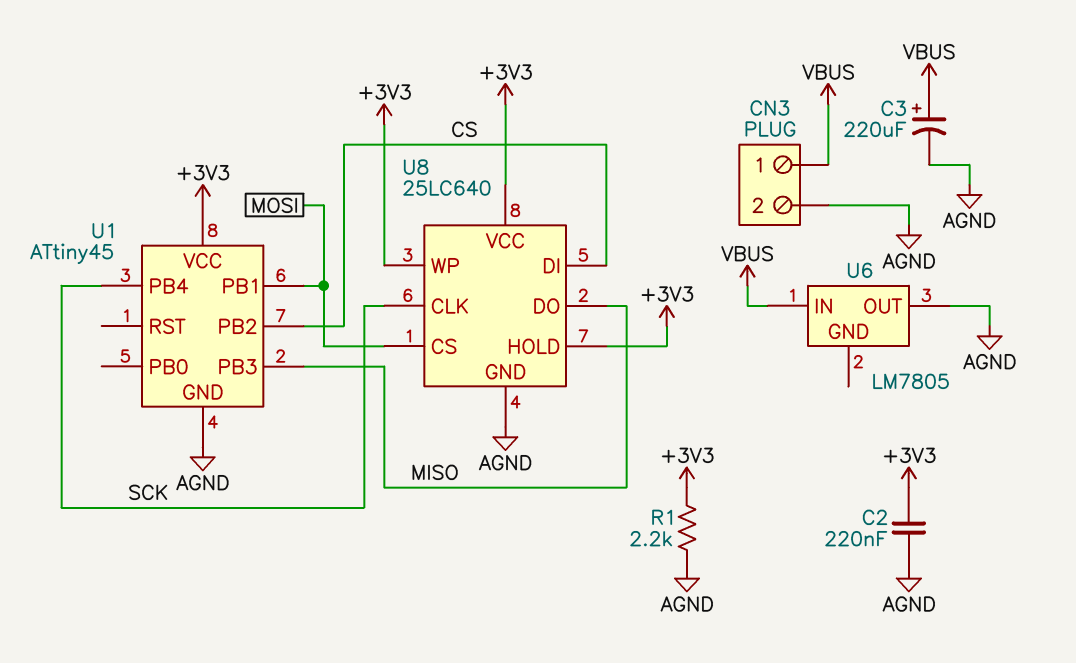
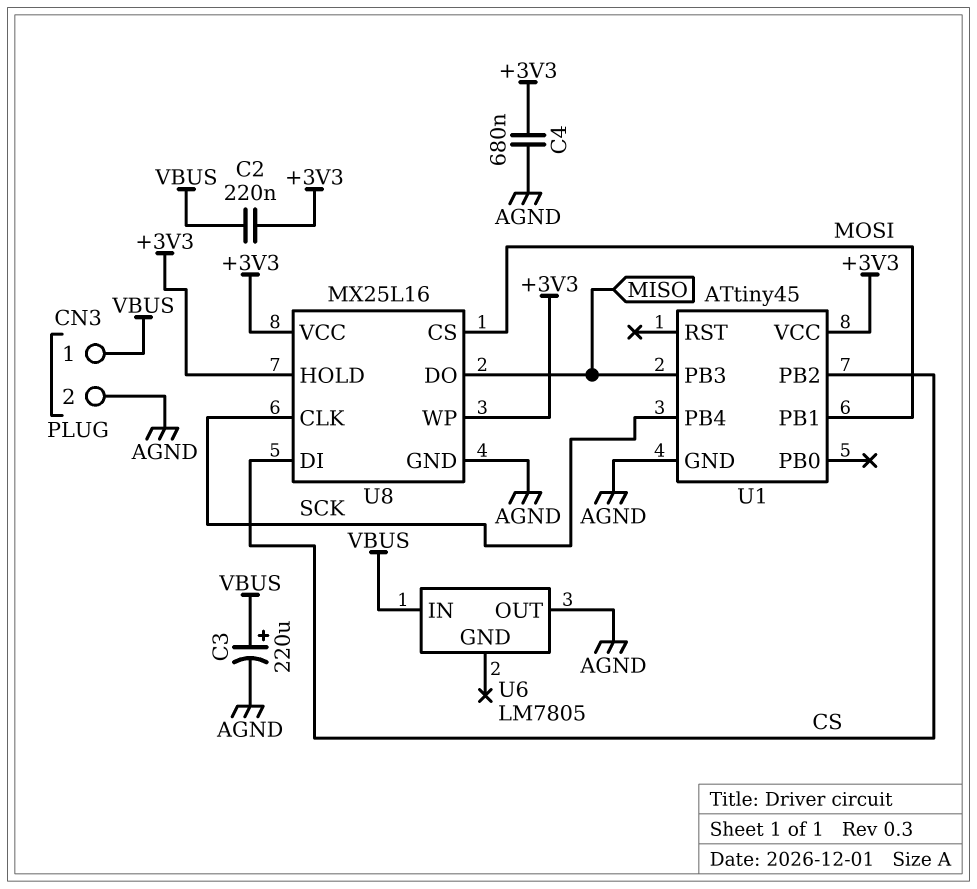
C2: 220nF (+3V3, AGND) -> 220nF (+3V3, VBUS)
C4: none -> 680nF (+3V3, AGND)
R1: 2.2k (+3V3, AGND) -> none
U8: 25LC640 -> MX25L16

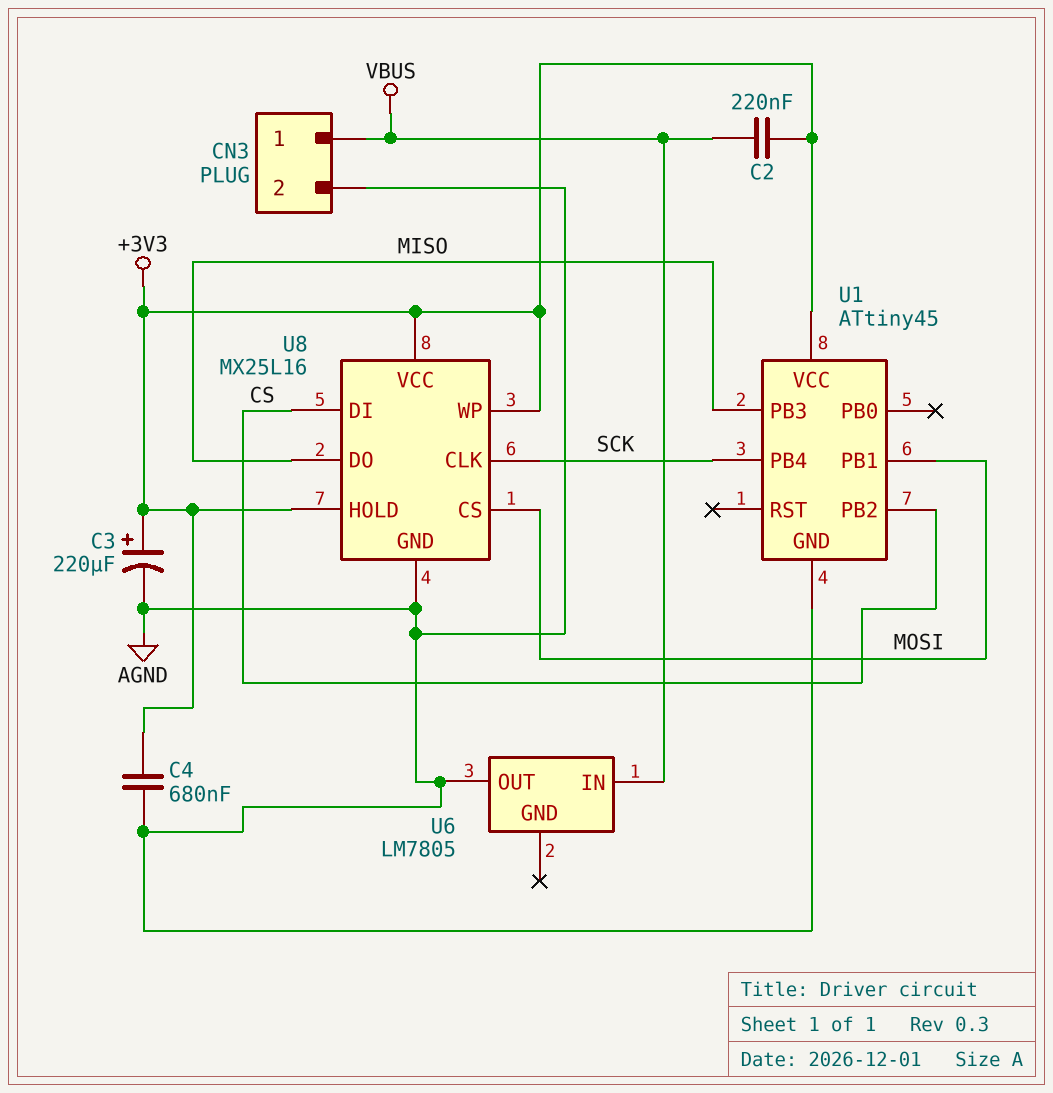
C3: 220uF (plus VBUS, minus AGND) -> 220uF (plus +3V3, minus AGND)

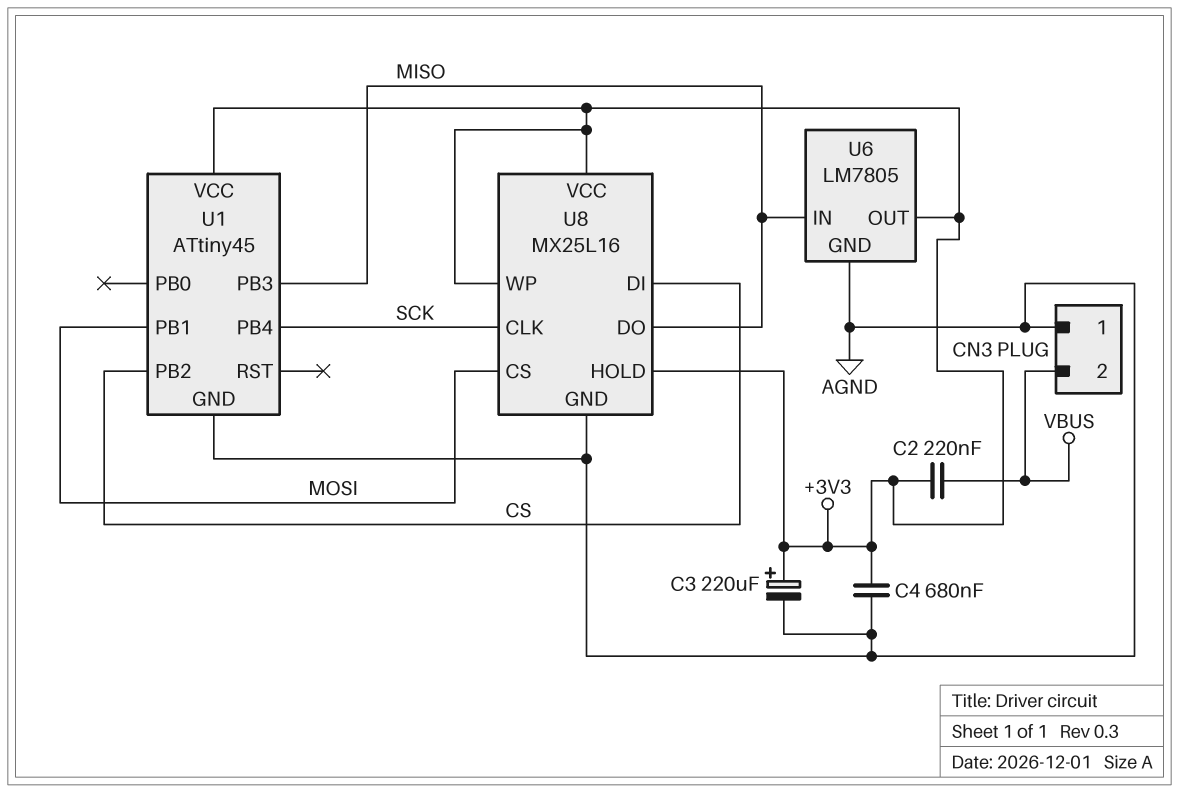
CN3 pin 1: VBUS -> AGND
CN3 pin 2: AGND -> VBUS
U6 pin GND: none -> AGND
U6 pin IN: VBUS -> MISO
U6 pin OUT: AGND -> +3V3

